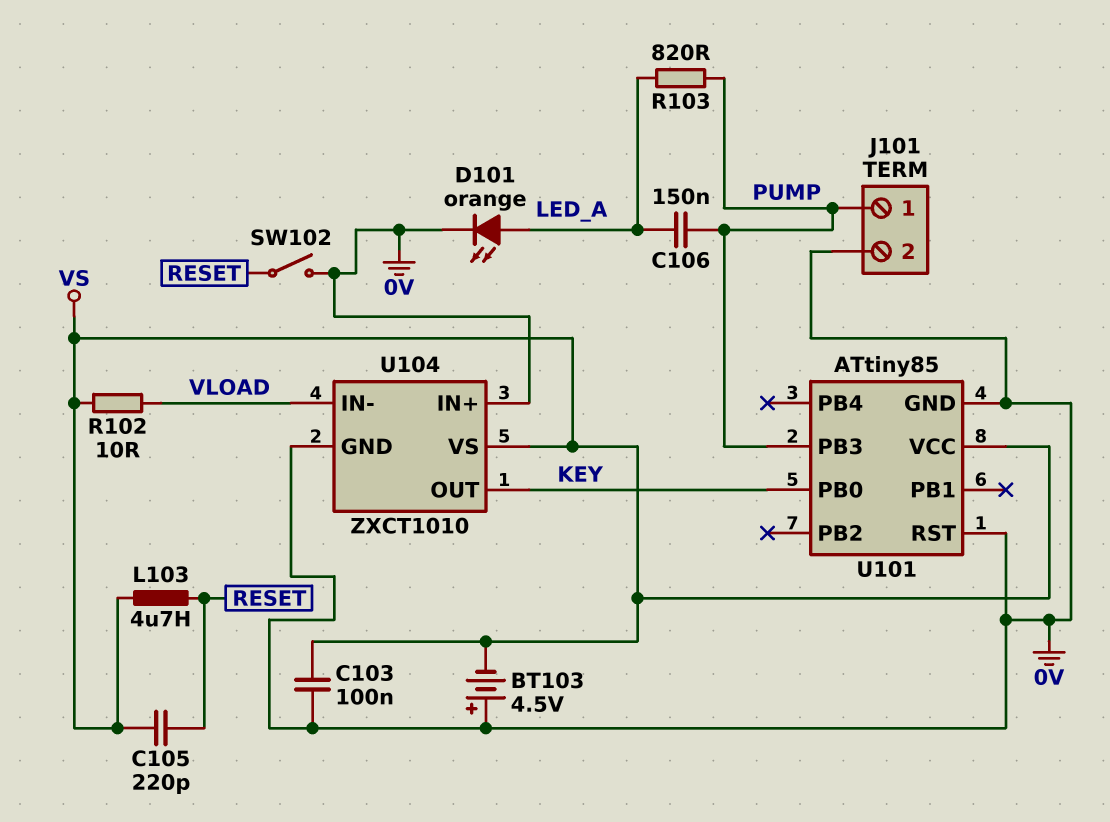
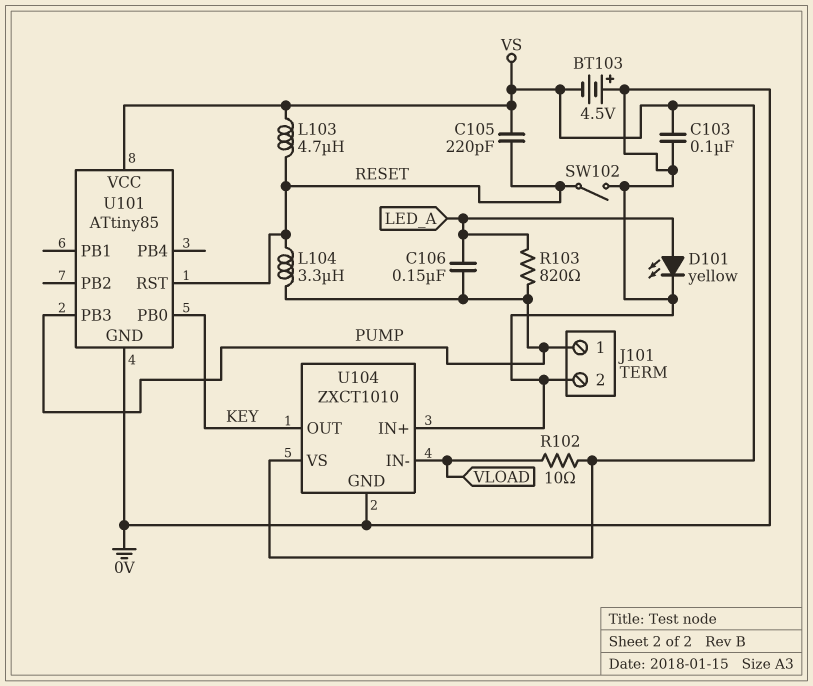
D101: LED orange (A LED_A, K 0V) -> LED yellow (A LED_A, K 0V)
L104: none -> 3.3uH (PUMP, RESET)
U101 pin RST: 0V -> RESET

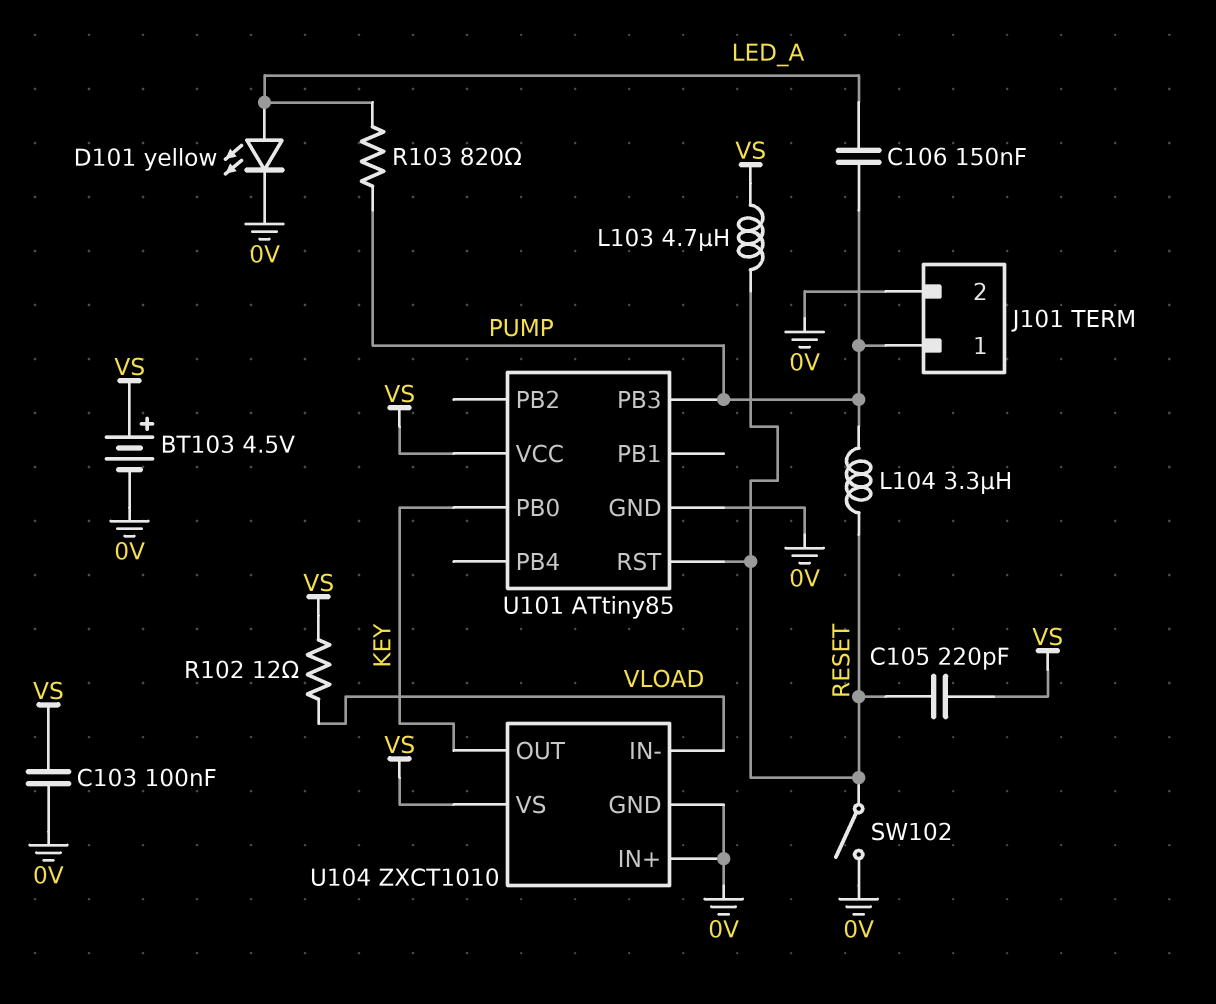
BT103: 4.5V (plus 0V, minus VS) -> 4.5V (plus VS, minus 0V)
R102: 10 (VLOAD, VS) -> 12 (VLOAD, VS)

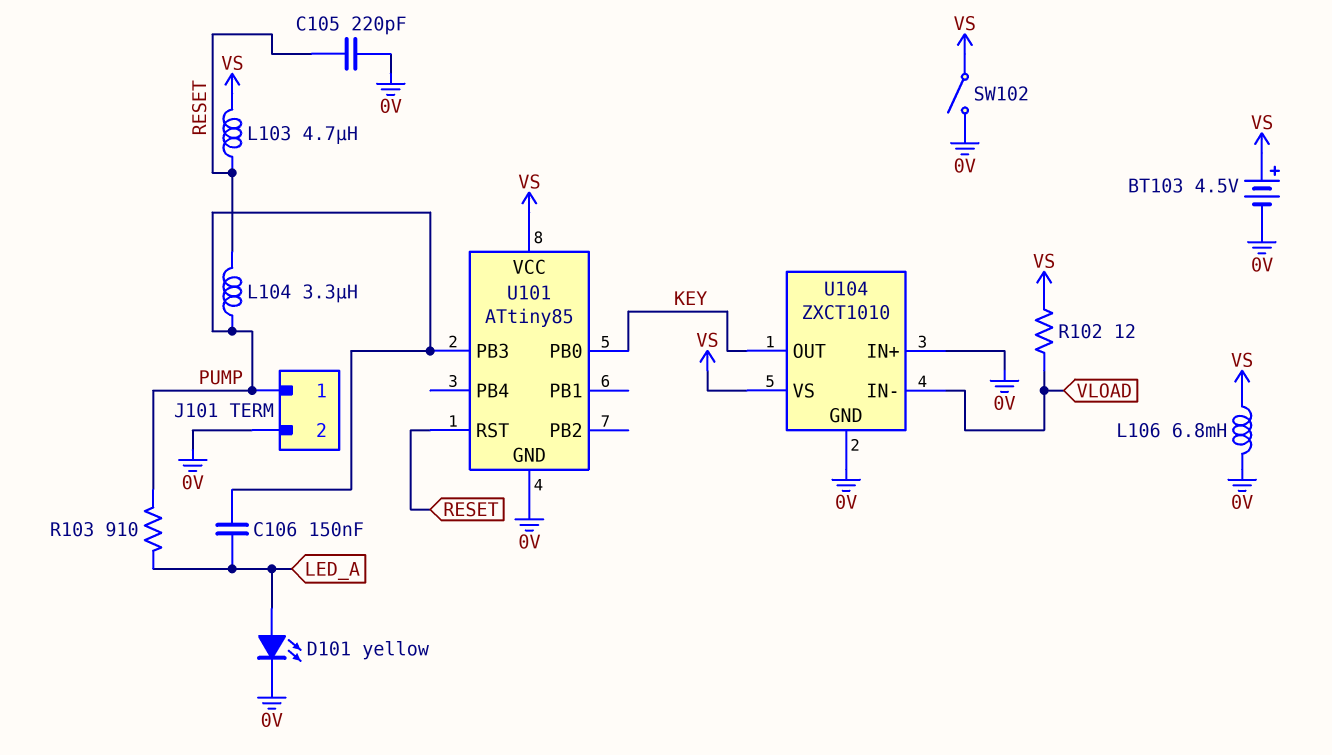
C103: 100nF (0V, VS) -> none
C105: 220pF (RESET, VS) -> 220pF (0V, RESET)
L106: none -> 6.8mH (0V, VS)
R103: 820 (LED_A, PUMP) -> 910 (LED_A, PUMP)
SW102: switch (0V, RESET) -> switch (0V, VS)

